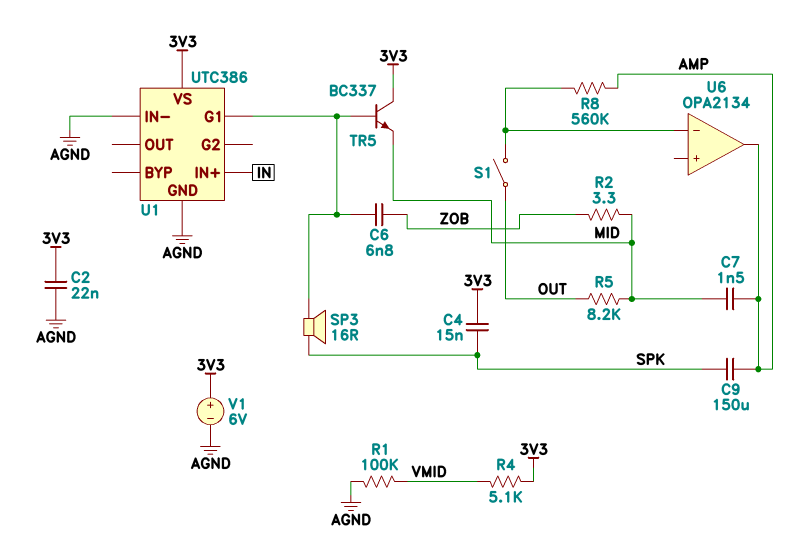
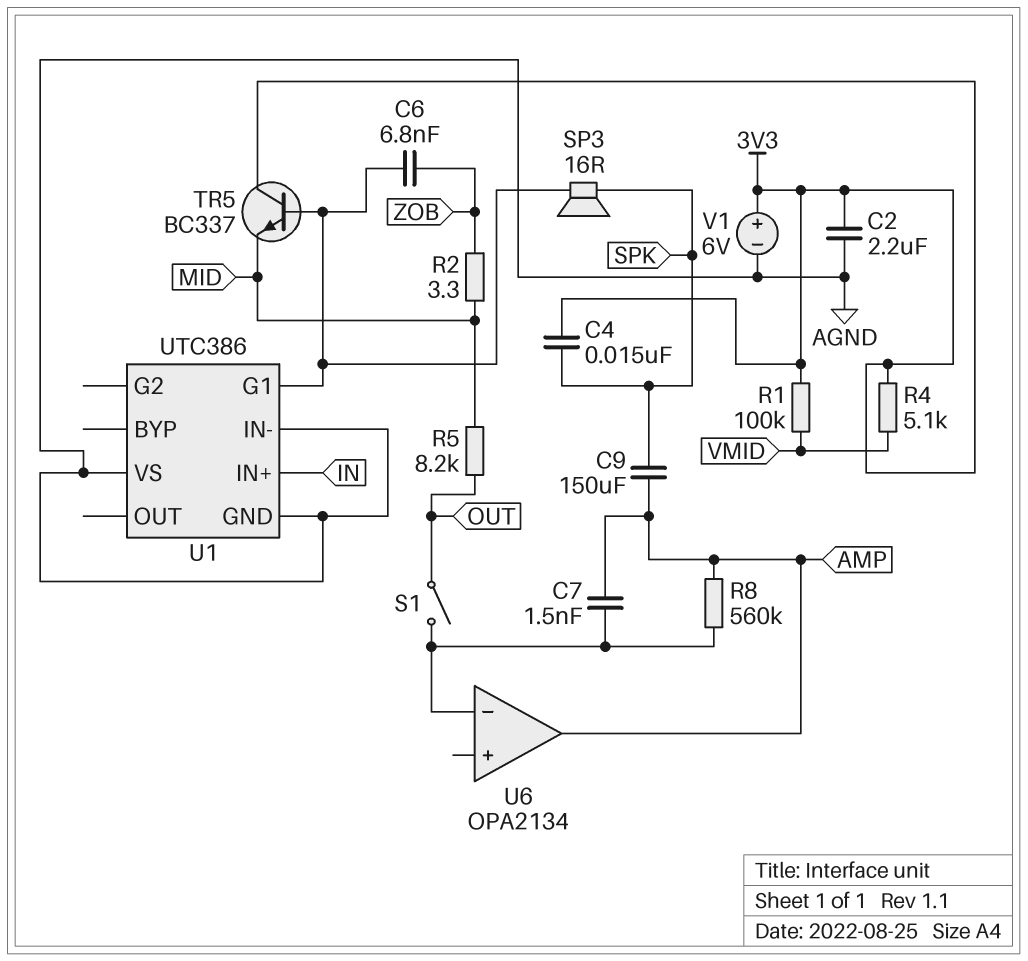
C2: 22nF (3V3, AGND) -> 2.2uF (3V3, AGND)
C7: 1.5nF (AMP, MID) -> 1.5nF (AMP, U6/in-)
R1: 100k (AGND, VMID) -> 100k (3V3, VMID)
U1 pin VS: 3V3 -> AGND

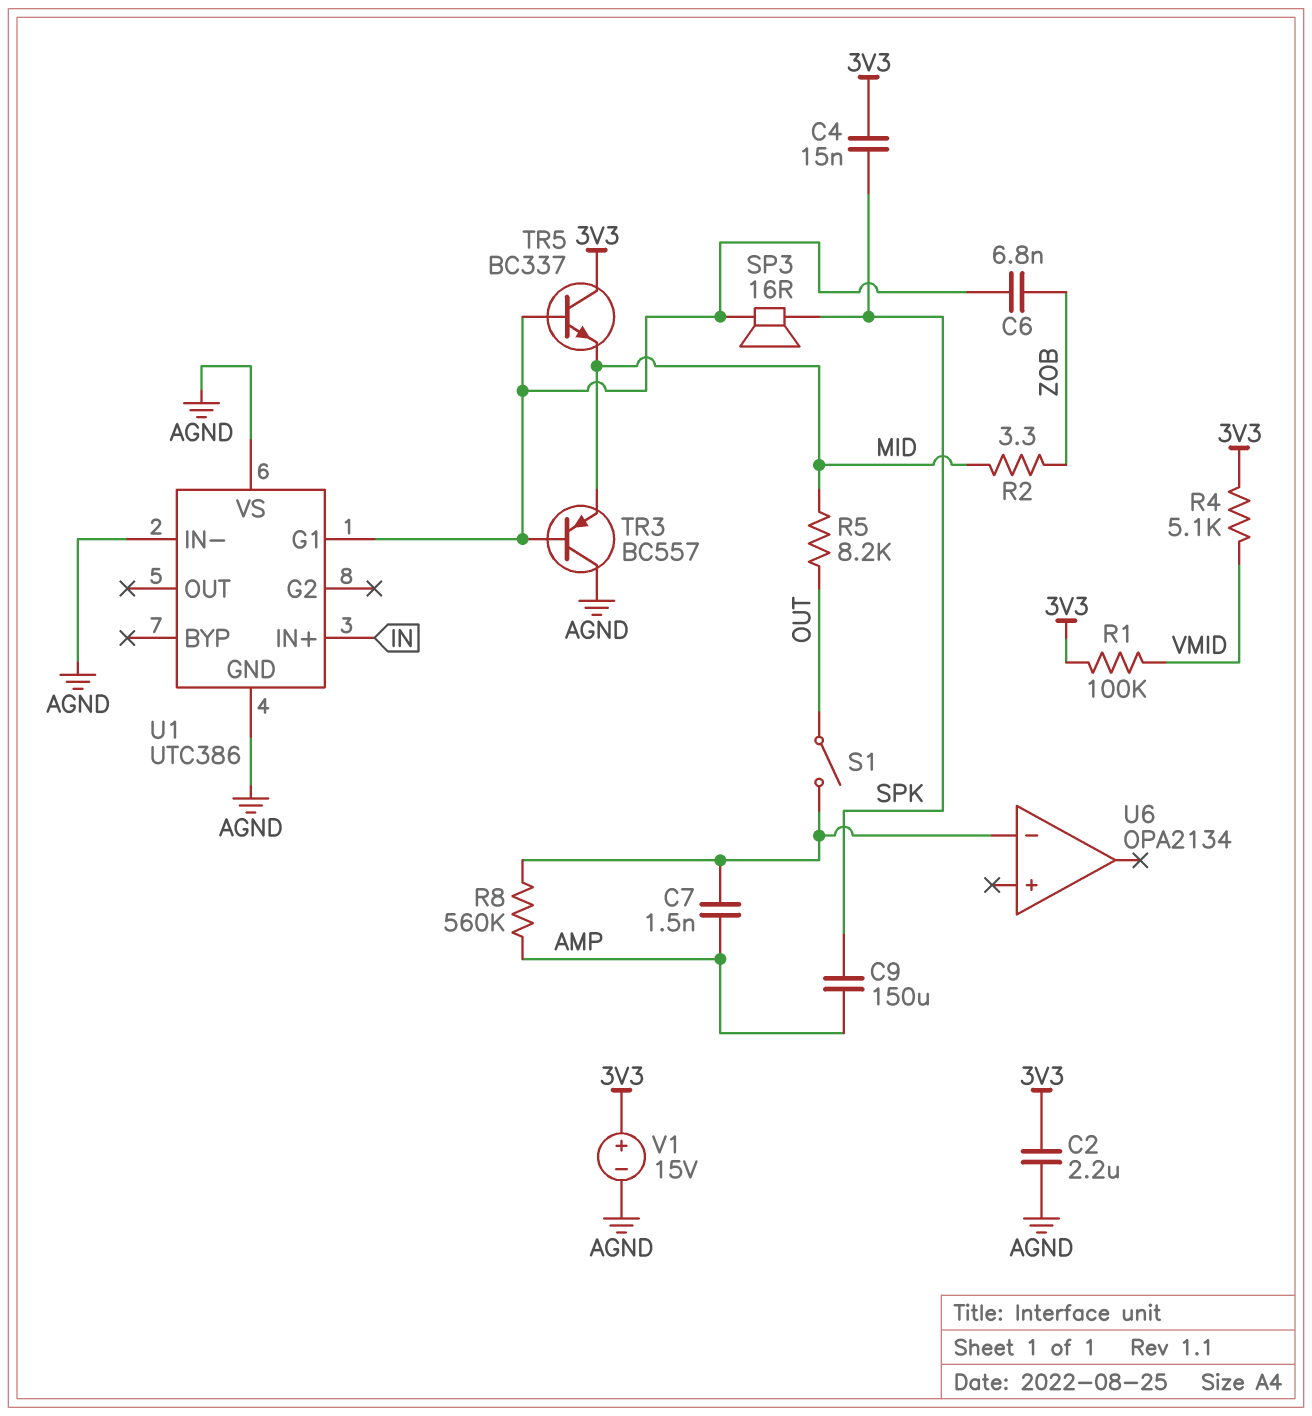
TR3: none -> PNP BC557 (B U1/G1, C AGND, E MID)
U6 pin out: AMP -> none
V1: 6V (plus 3V3, minus AGND) -> 15V (plus 3V3, minus AGND)

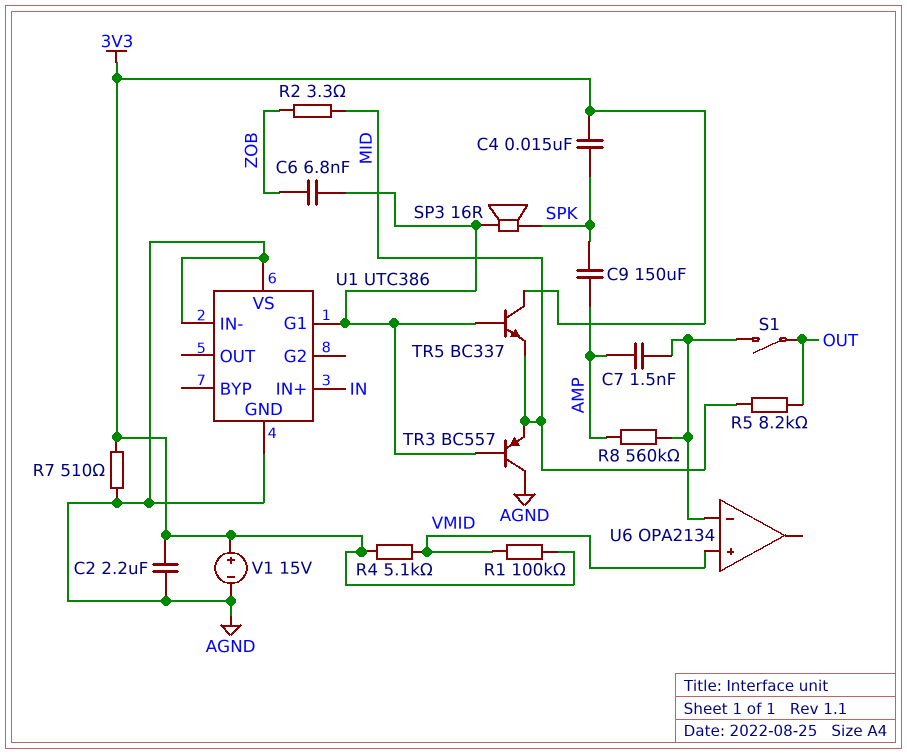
R7: none -> 510 (3V3, AGND)
U6 pin in+: none -> VMID

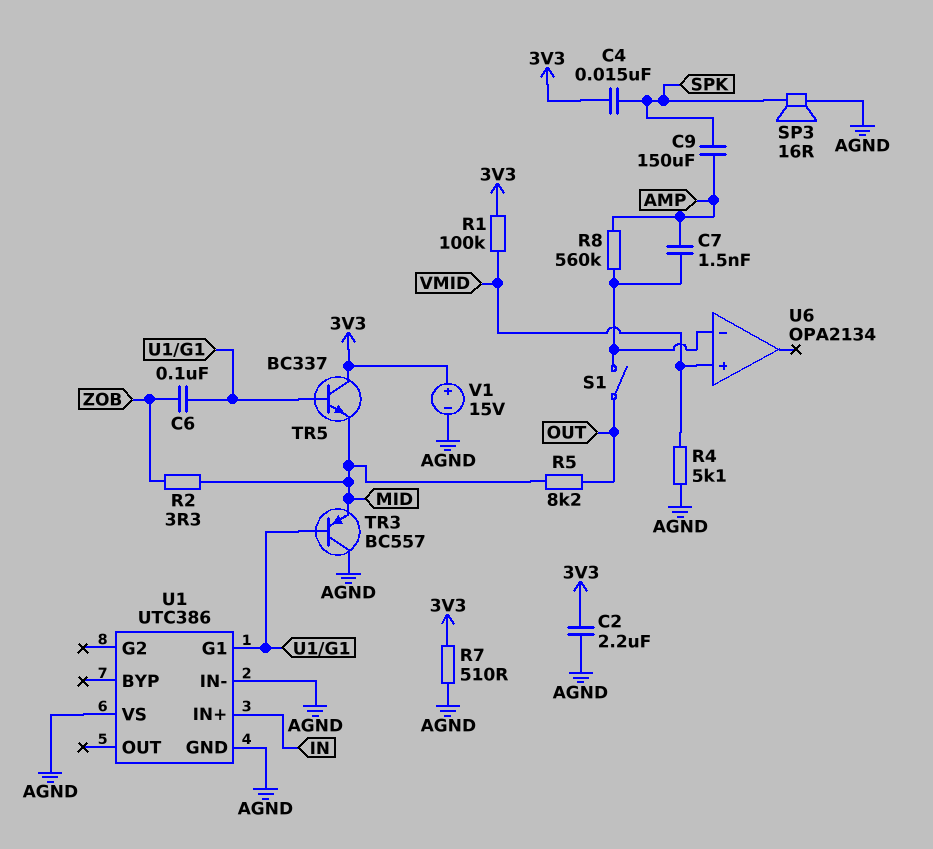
C6: 6.8nF (U1/G1, ZOB) -> 100nF (U1/G1, ZOB)
R4: 5.1k (3V3, VMID) -> 5.1k (AGND, VMID)
SP3: speaker 16R (SPK, U1/G1) -> speaker 16R (AGND, SPK)

